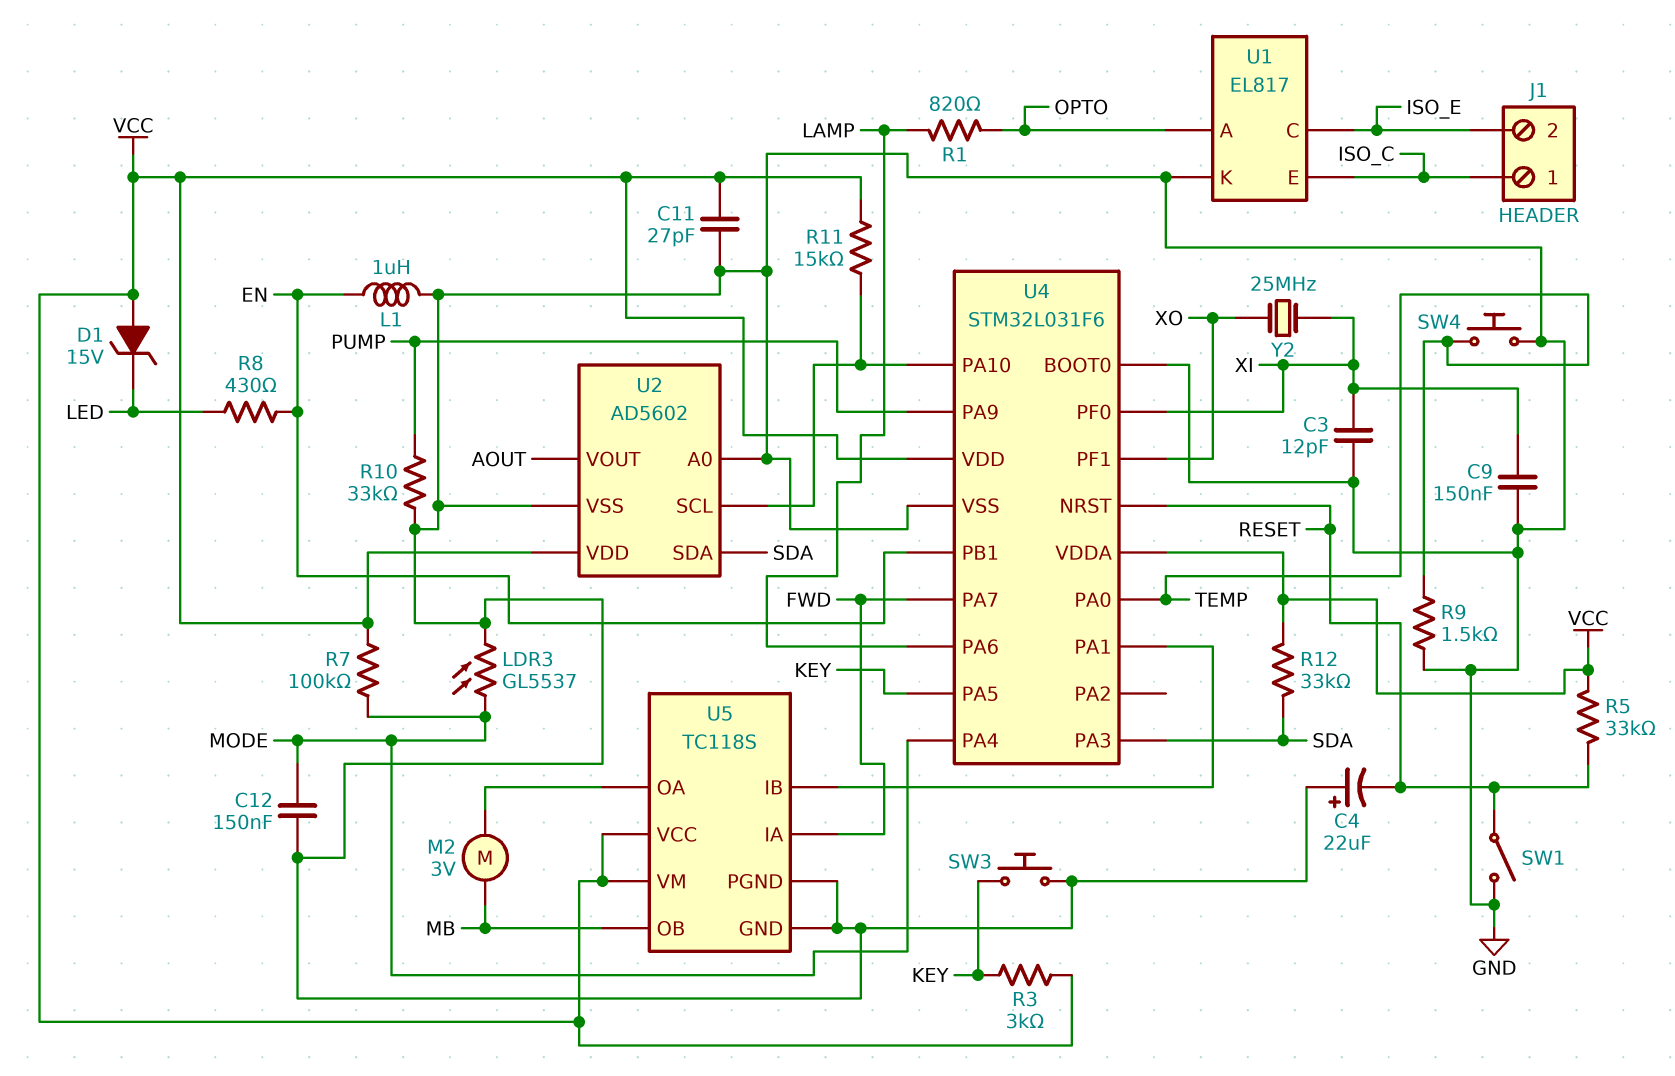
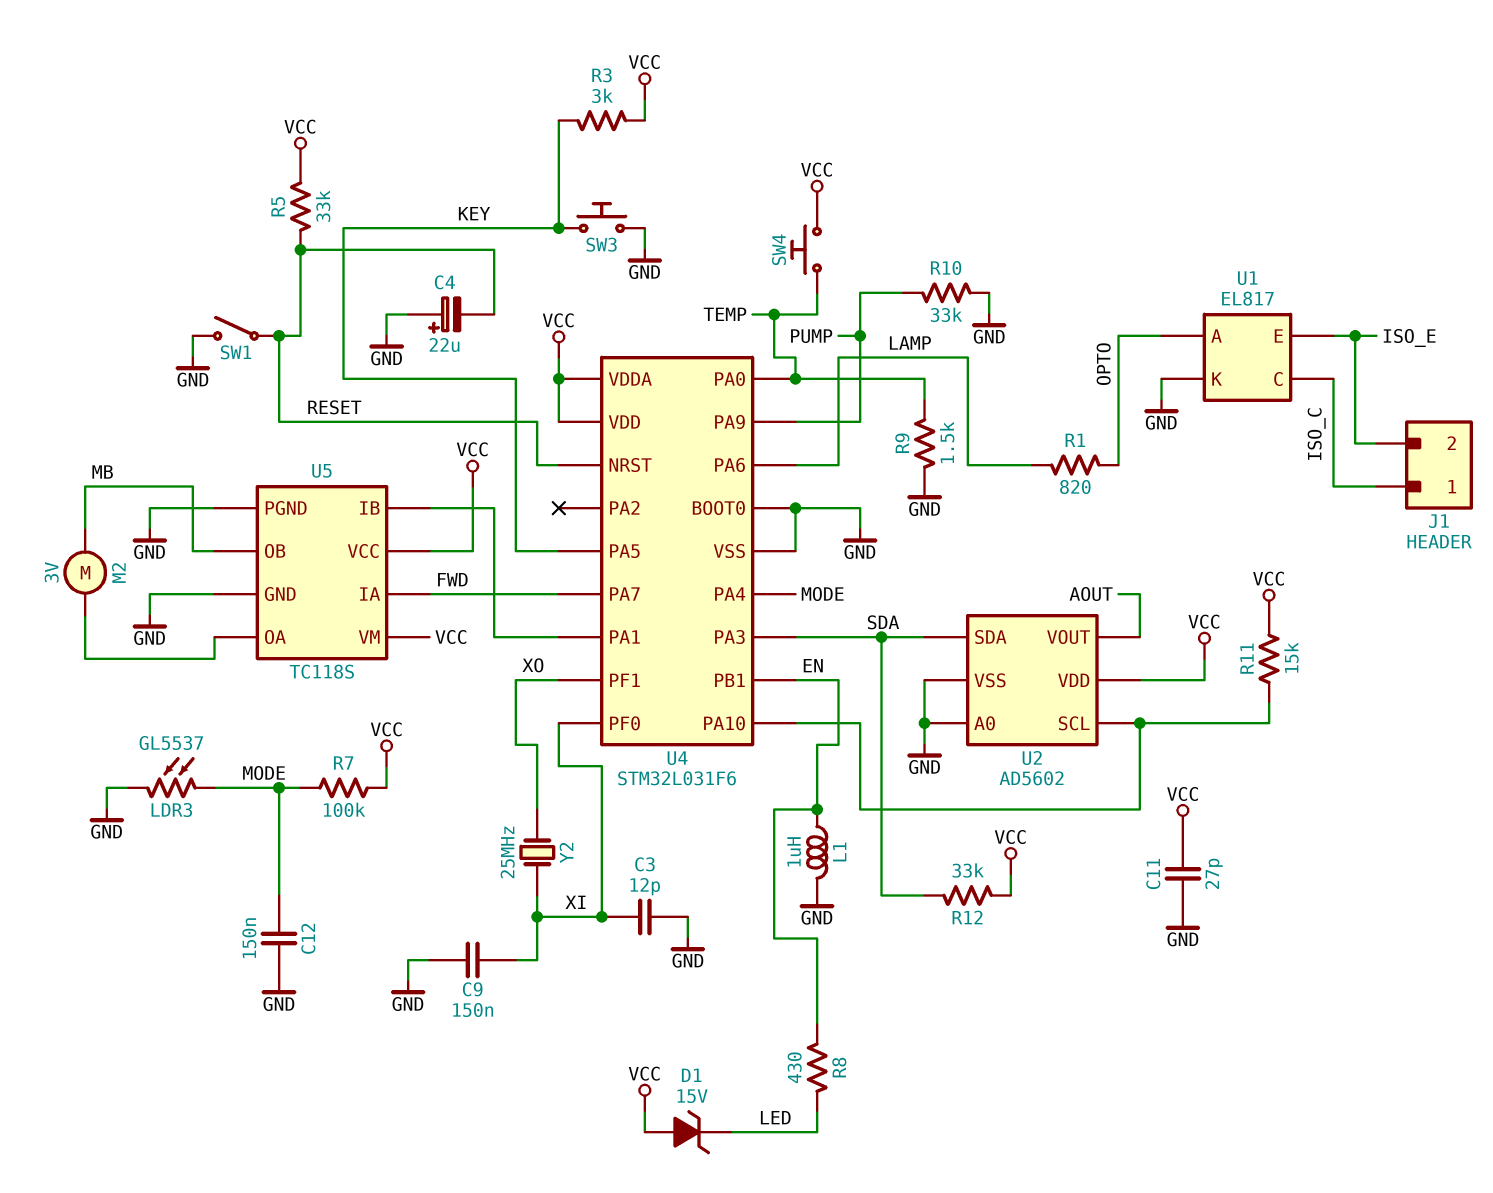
SW4: button (GND, TEMP) -> button (TEMP, VCC)
U1 pin C: ISO_E -> ISO_C
U1 pin E: ISO_C -> ISO_E

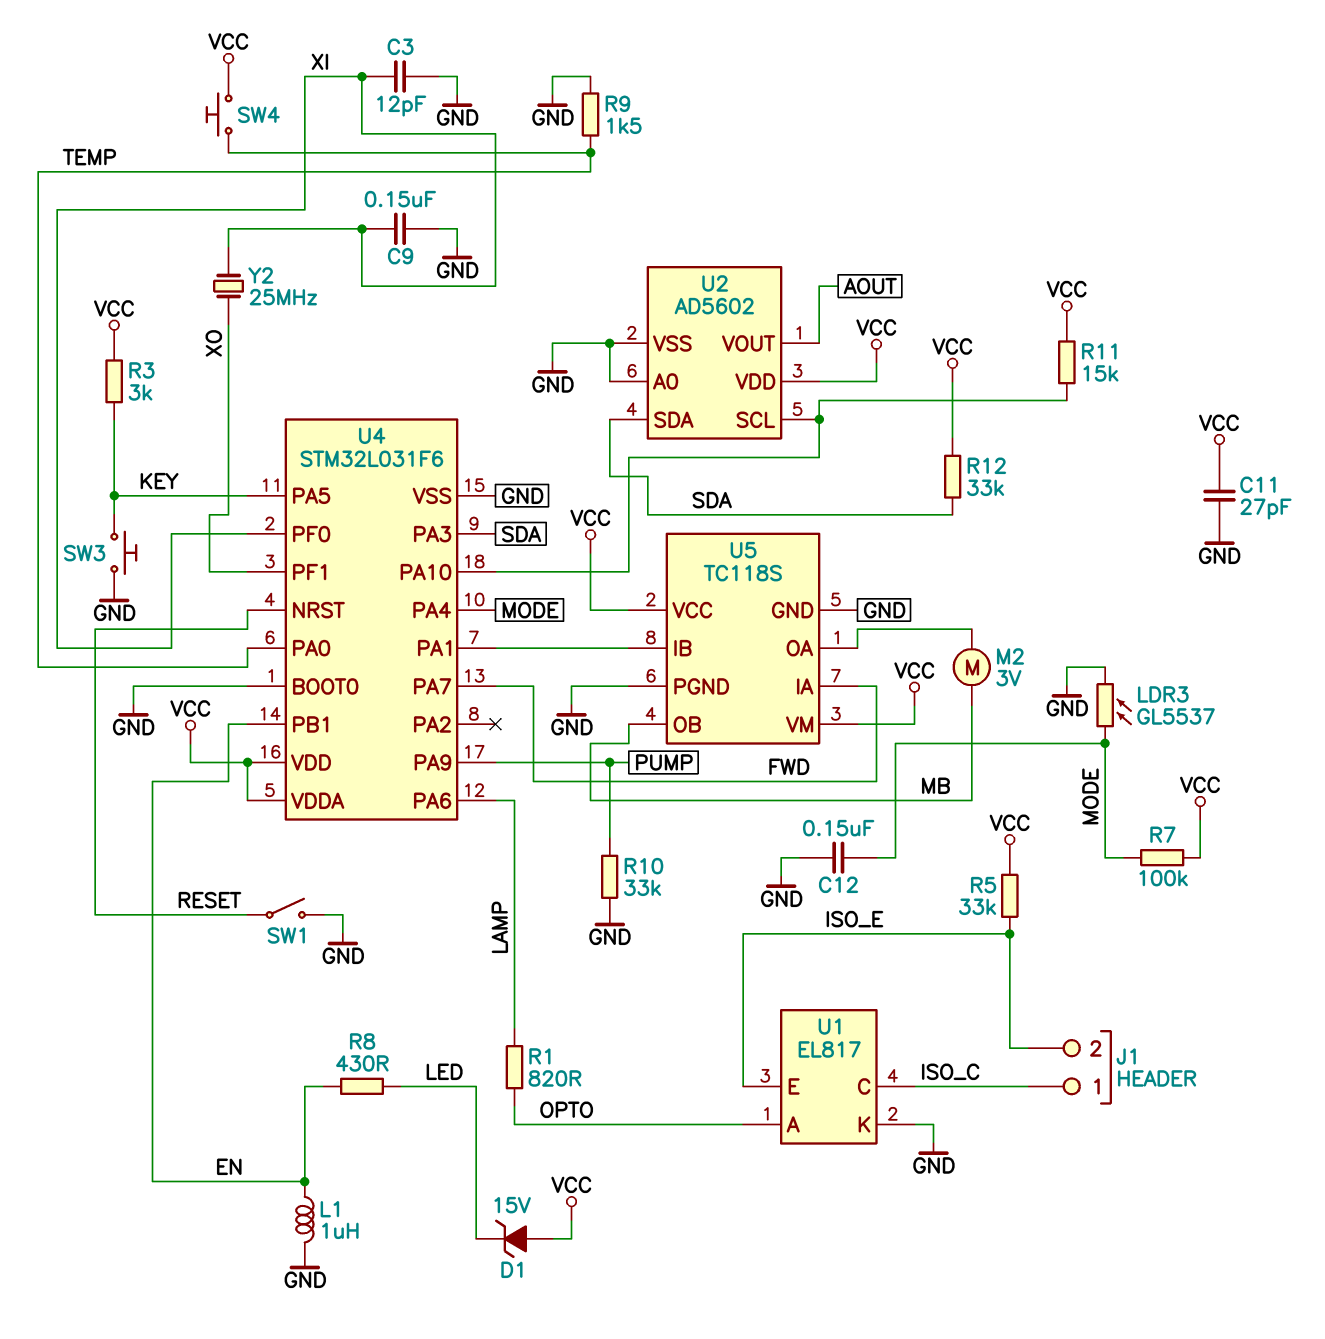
C4: 22uF (plus GND, minus RESET) -> none
R5: 33k (RESET, VCC) -> 33k (ISO_E, VCC)

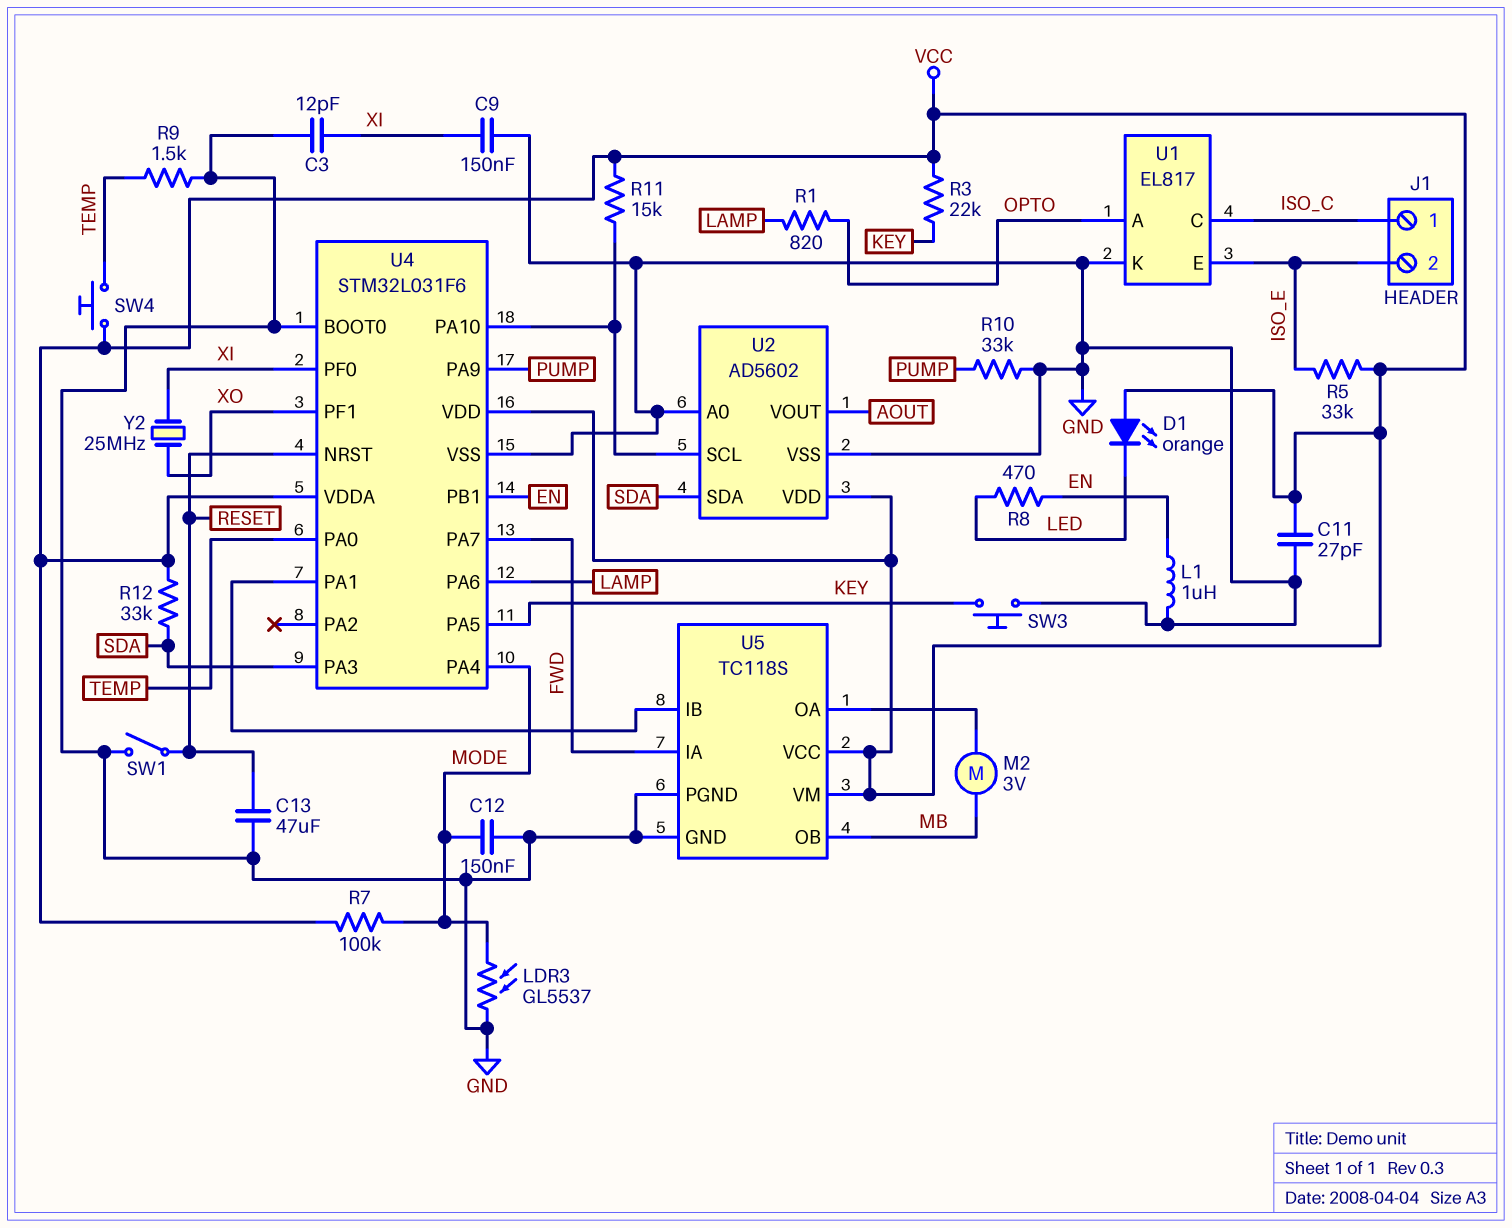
C13: none -> 47uF (GND, RESET)
D1: zener 15V (A VCC, K LED) -> LED orange (A VCC, K LED)
R3: 3k (KEY, VCC) -> 22k (KEY, VCC)
R8: 430 (EN, LED) -> 470 (EN, LED)

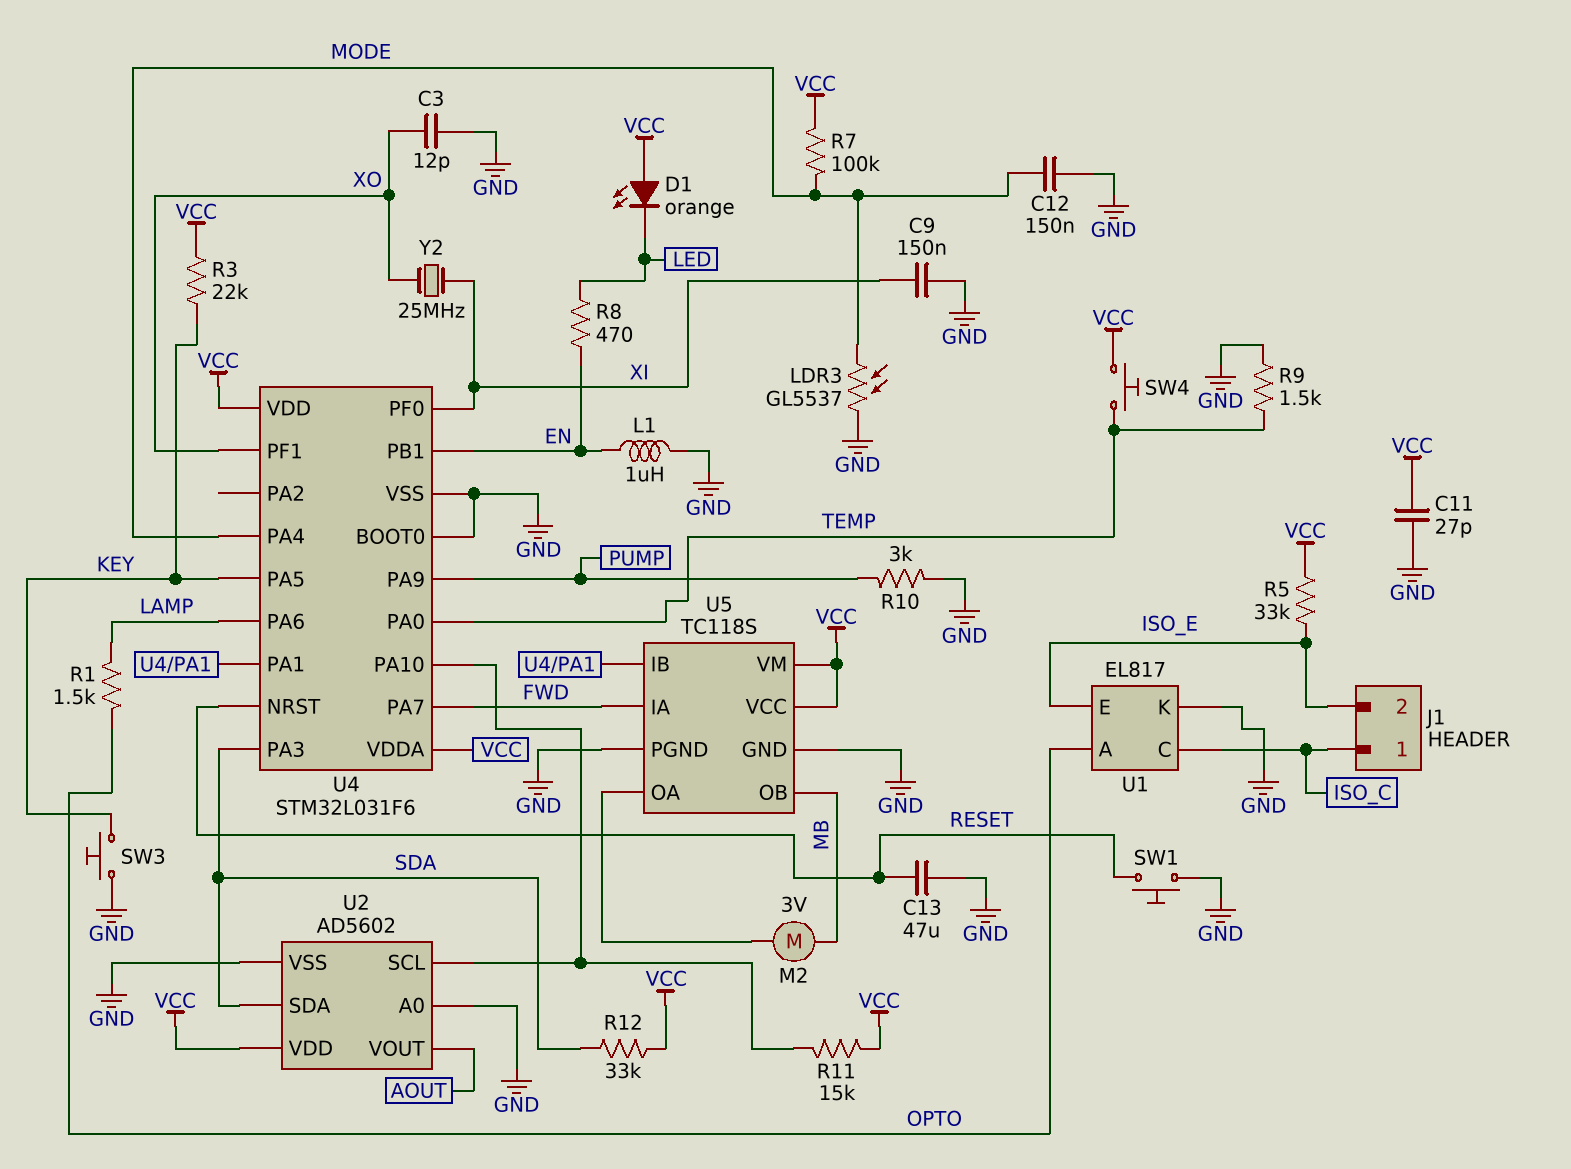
C3: 12pF (GND, XI) -> 12pF (GND, XO)
R1: 820 (LAMP, OPTO) -> 1.5k (LAMP, OPTO)
R10: 33k (GND, PUMP) -> 3k (GND, PUMP)
SW1: switch (GND, RESET) -> button (GND, RESET)

